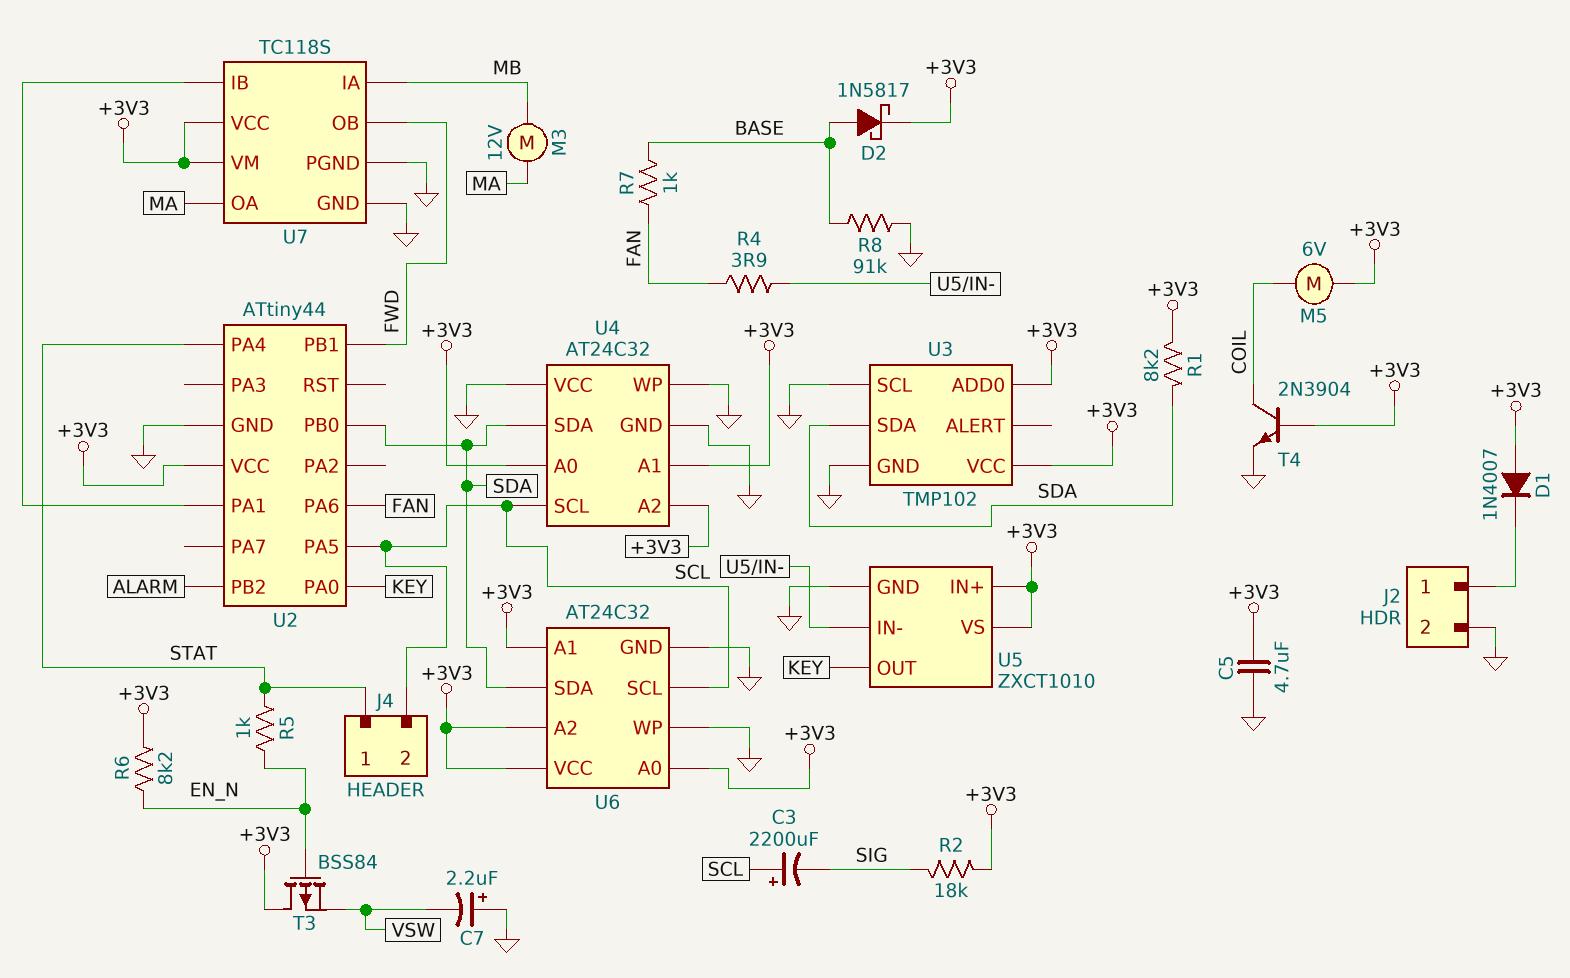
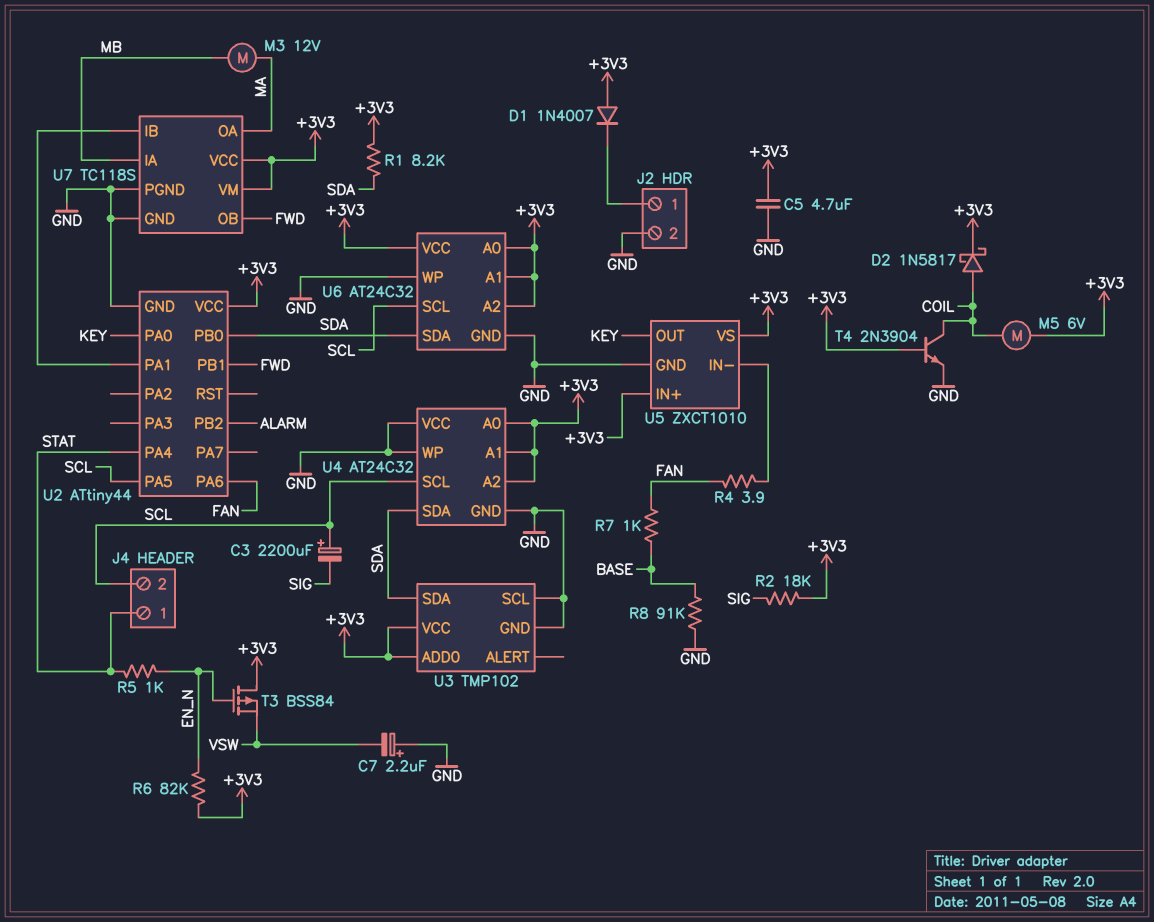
D2: schottky 1N5817 (A BASE, K +3V3) -> schottky 1N5817 (A COIL, K +3V3)
R6: 8.2k (+3V3, EN_N) -> 82k (+3V3, EN_N)

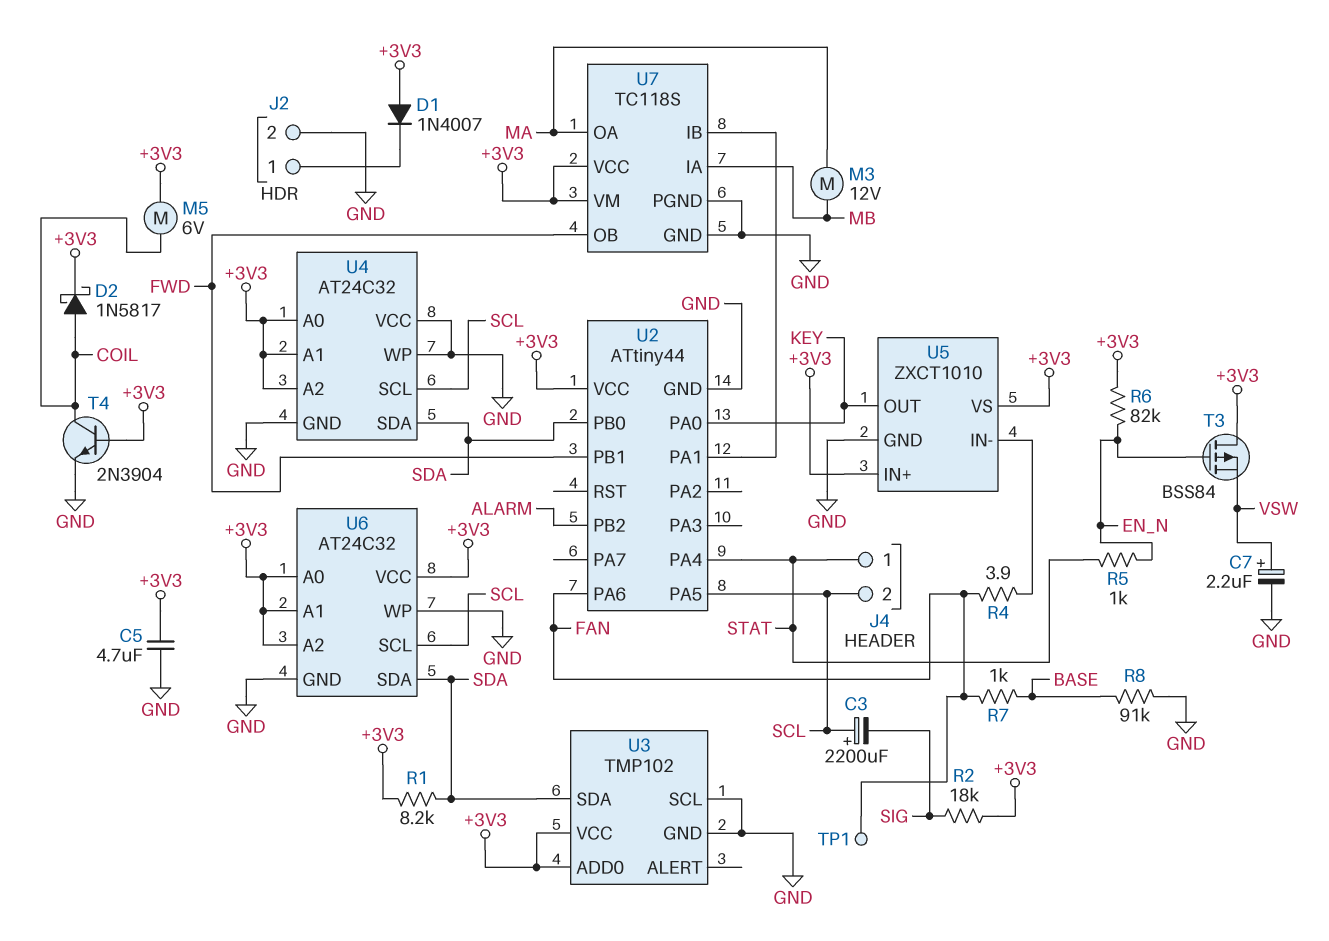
C7: 2.2uF (plus GND, minus VSW) -> 2.2uF (plus VSW, minus GND)
TP1: none -> test point (FAN)

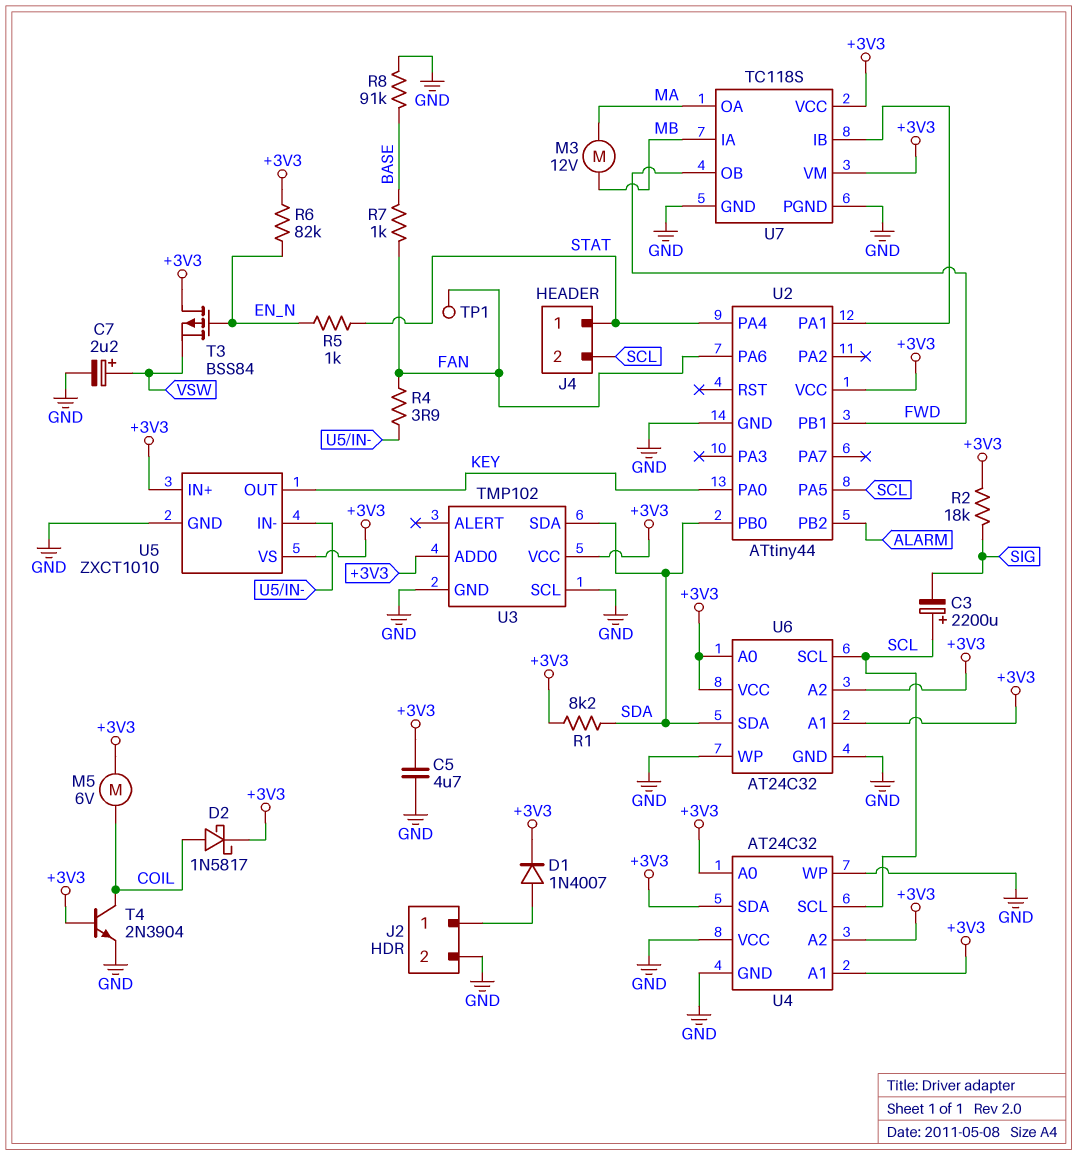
D1: diode 1N4007 (A +3V3, K J2/1) -> diode 1N4007 (A J2/1, K +3V3)
U4 pin SDA: SDA -> +3V3

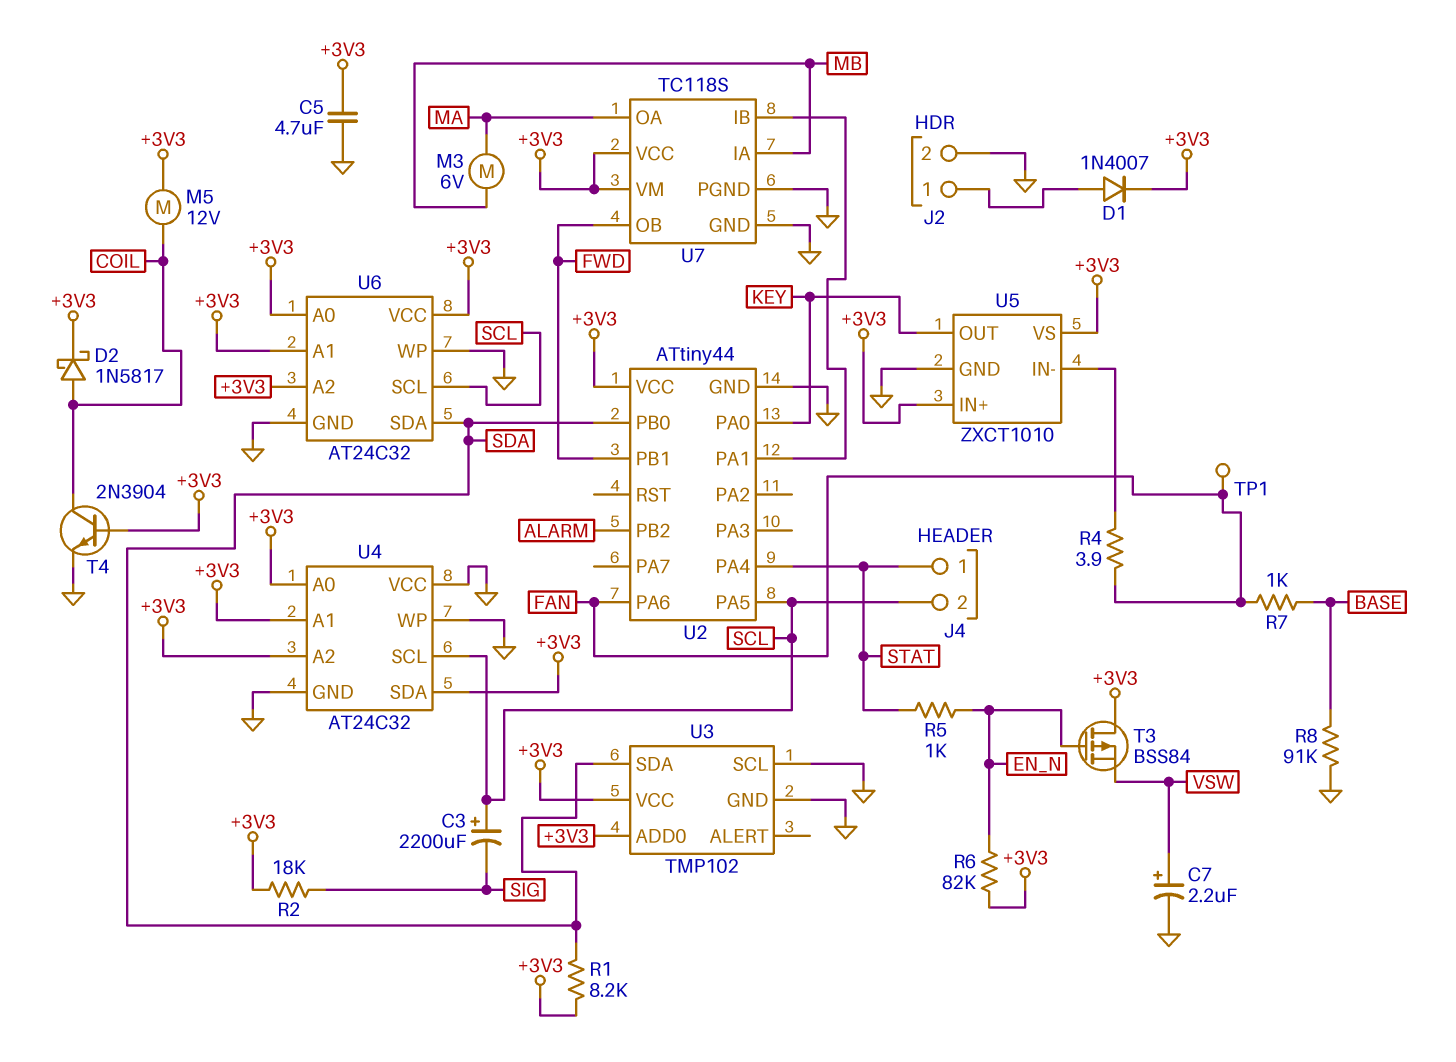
M3: motor 12V (MA, MB) -> motor 6V (MA, MB)
M5: motor 6V (+3V3, COIL) -> motor 12V (+3V3, COIL)

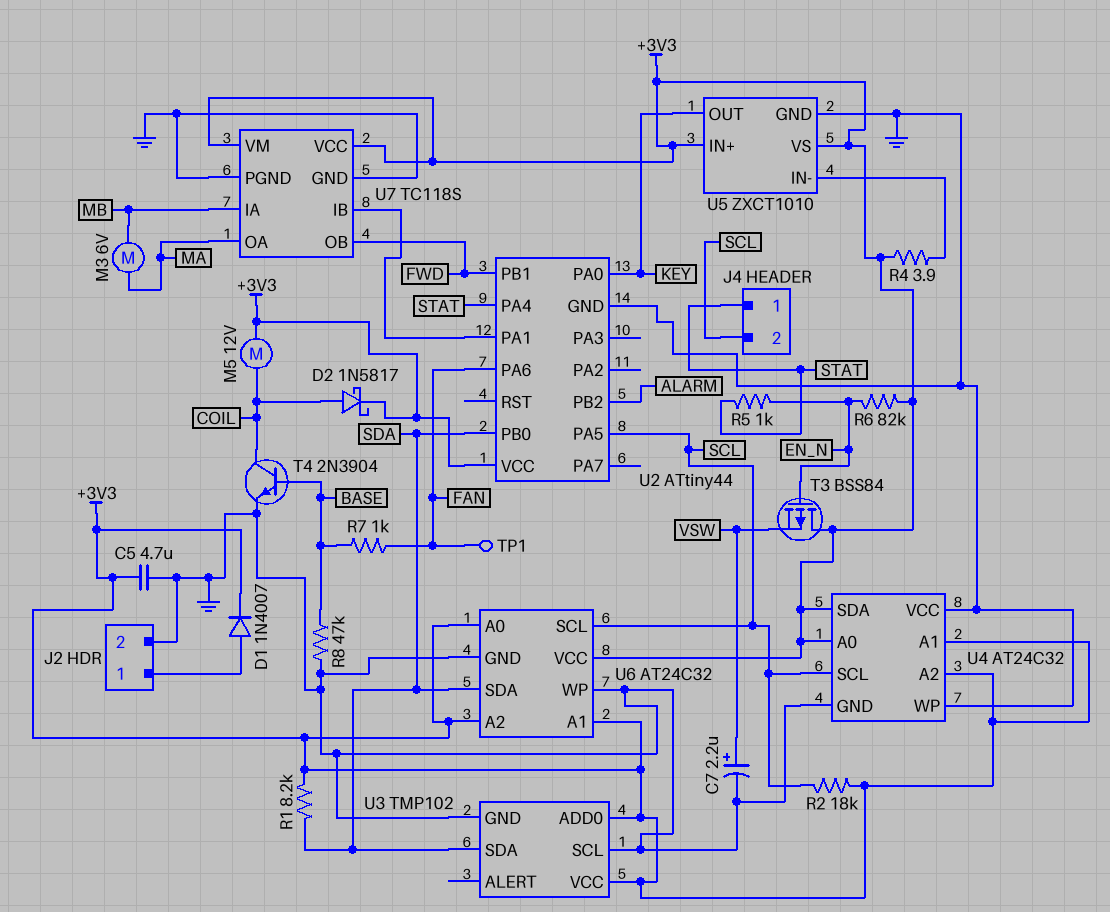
C3: 2200uF (plus SCL, minus SIG) -> none
R2: 18k (+3V3, SIG) -> 18k (+3V3, SCL)
R4: 3.9 (FAN, U5/IN-) -> 3.9 (+3V3, U5/IN-)
R8: 91k (BASE, GND) -> 47k (BASE, GND)
T4: NPN 2N3904 (B +3V3, C COIL, E GND) -> NPN 2N3904 (B BASE, C COIL, E GND)

